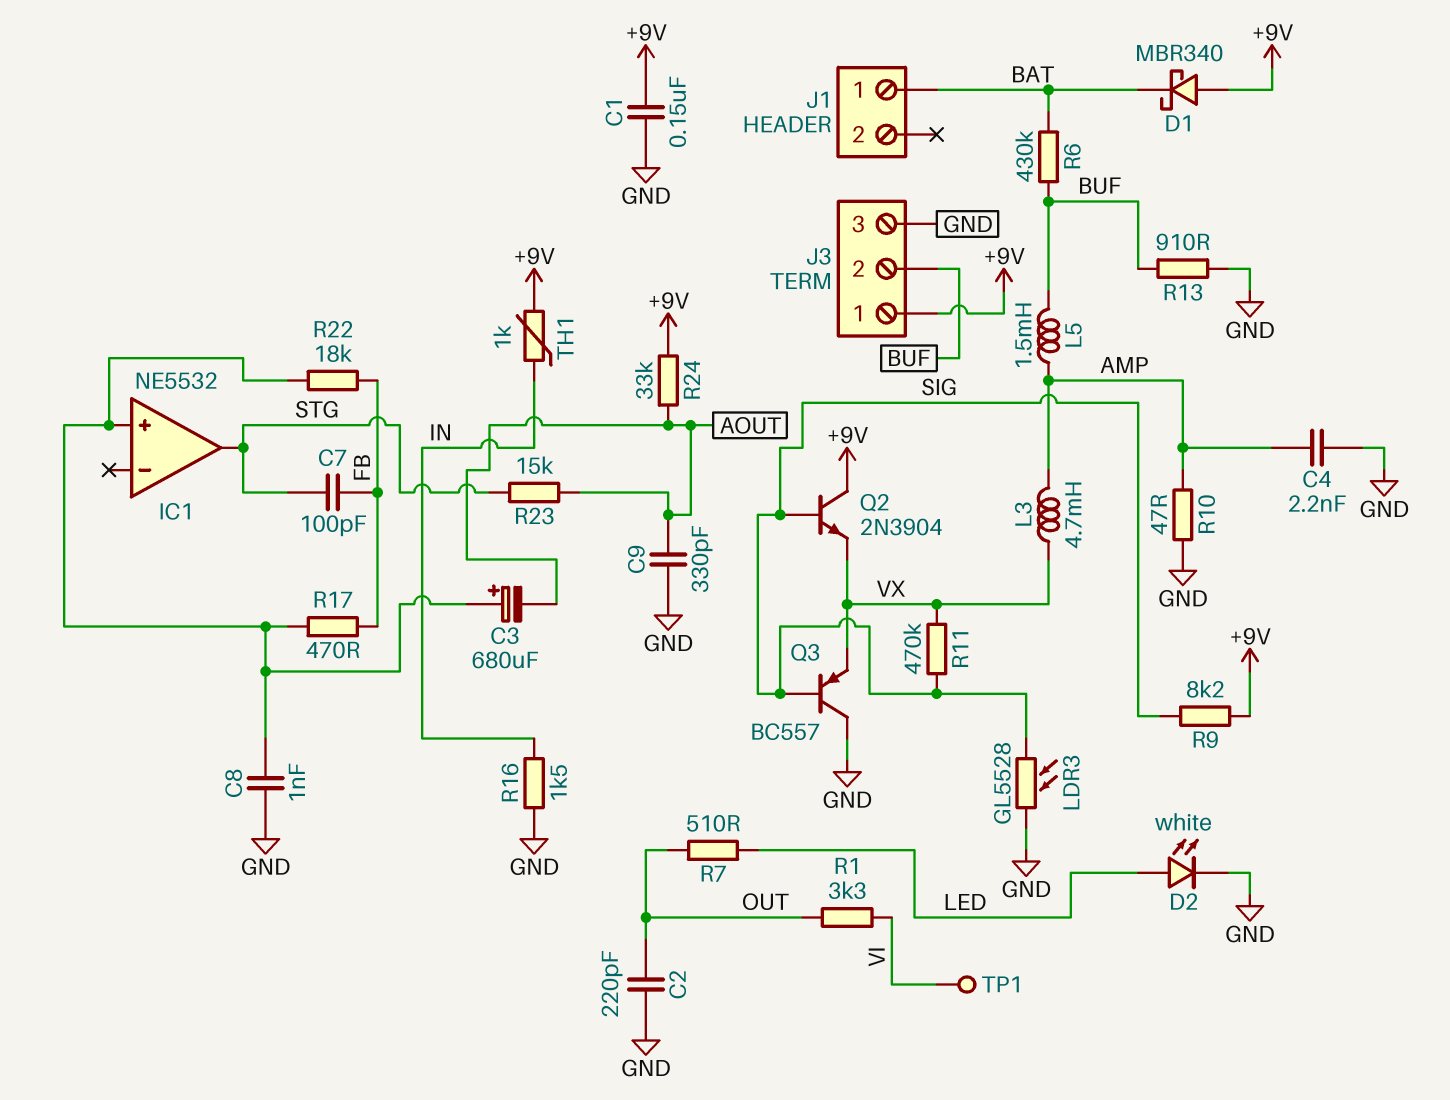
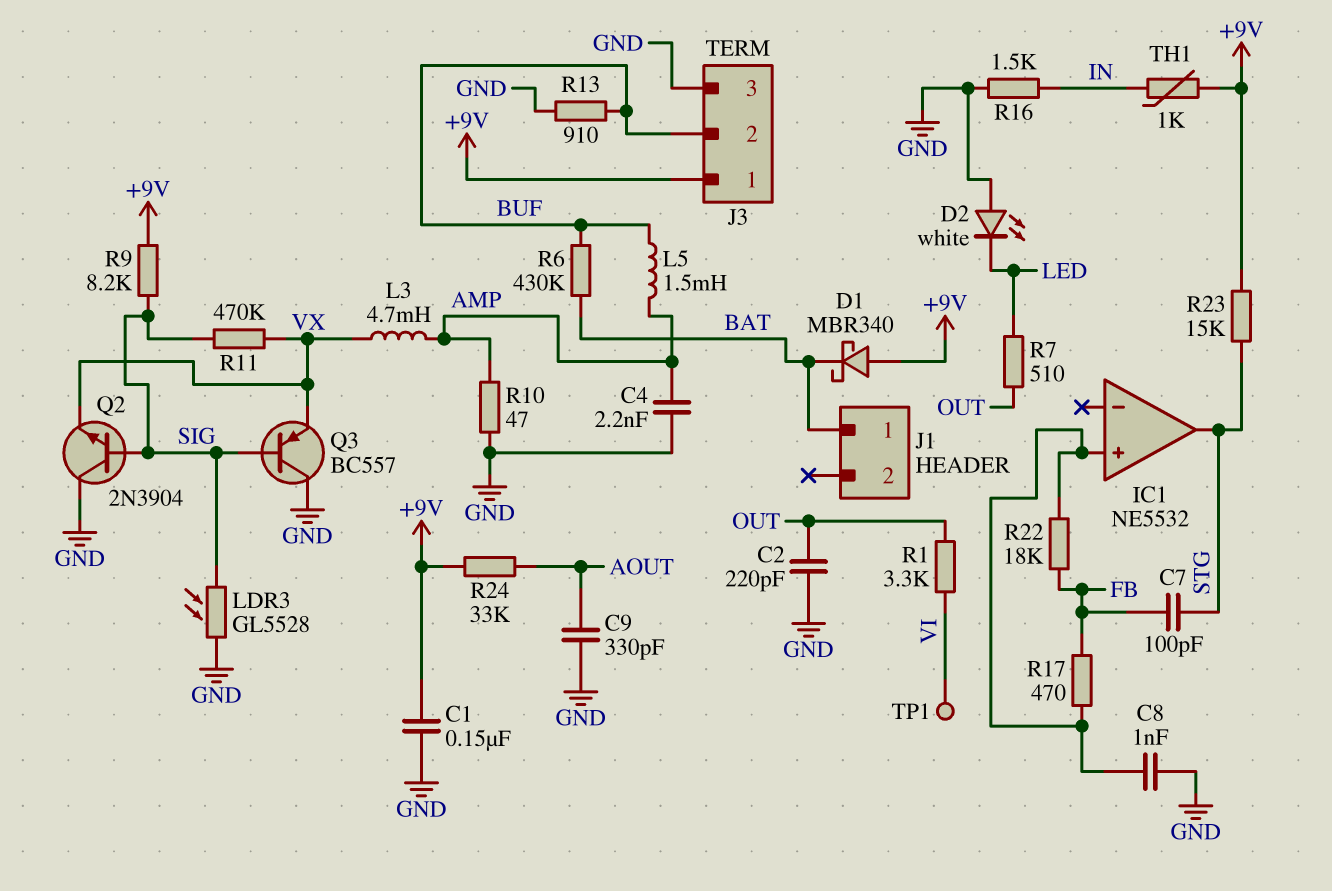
C3: 680uF (plus IC1/in+, minus AOUT) -> none
D2: LED white (A LED, K GND) -> LED white (A GND, K LED)
Q2: NPN 2N3904 (B SIG, C +9V, E VX) -> NPN 2N3904 (B SIG, C GND, E VX)
R23: 15k (AOUT, STG) -> 15k (+9V, STG)

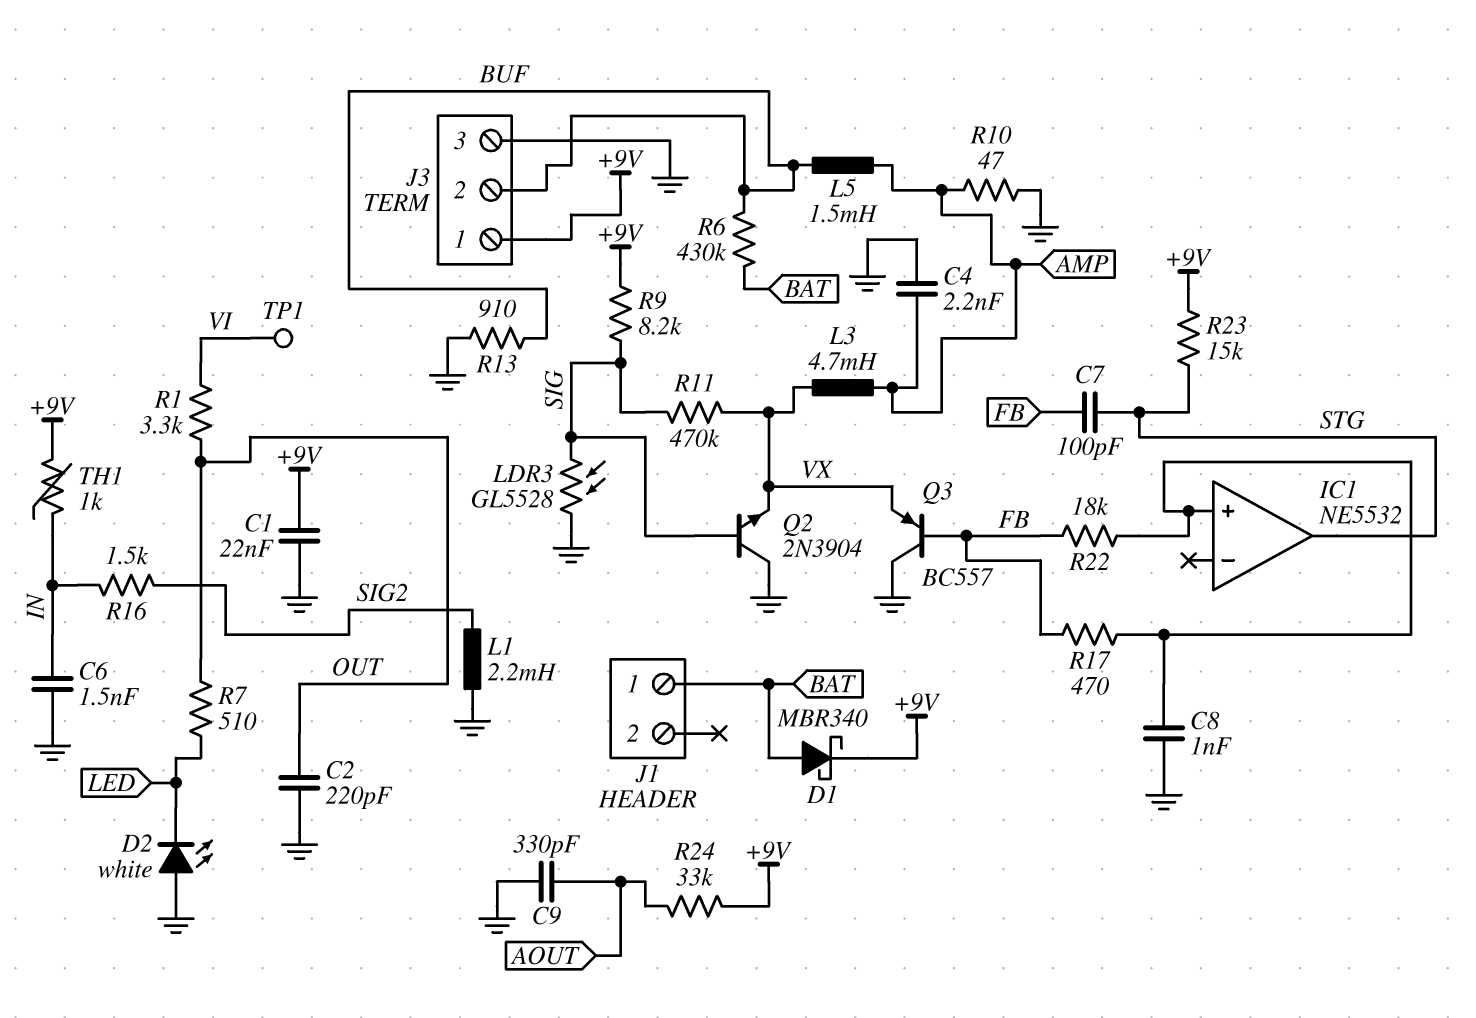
C1: 150nF (+9V, GND) -> 22nF (+9V, GND)
C6: none -> 1.5nF (GND, IN)
D1: schottky MBR340 (A +9V, K BAT) -> schottky MBR340 (A BAT, K +9V)
L1: none -> 2.2mH (GND, SIG2)
Q3: PNP BC557 (B SIG, C GND, E VX) -> PNP BC557 (B FB, C GND, E VX)
R16: 1.5k (GND, IN) -> 1.5k (IN, SIG2)

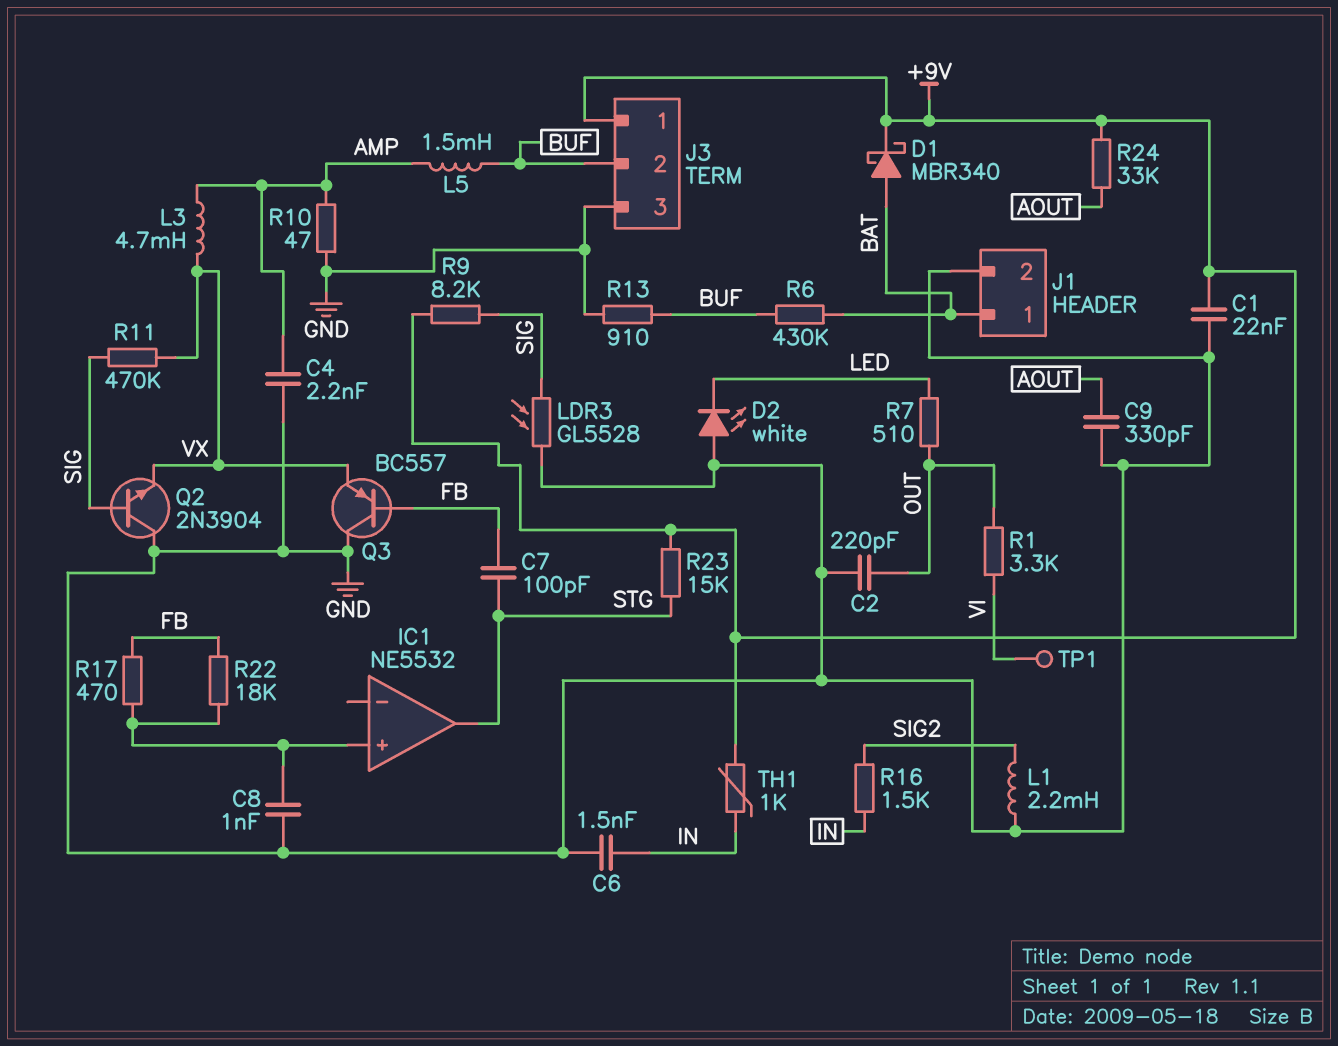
J1 pin 2: none -> GND

